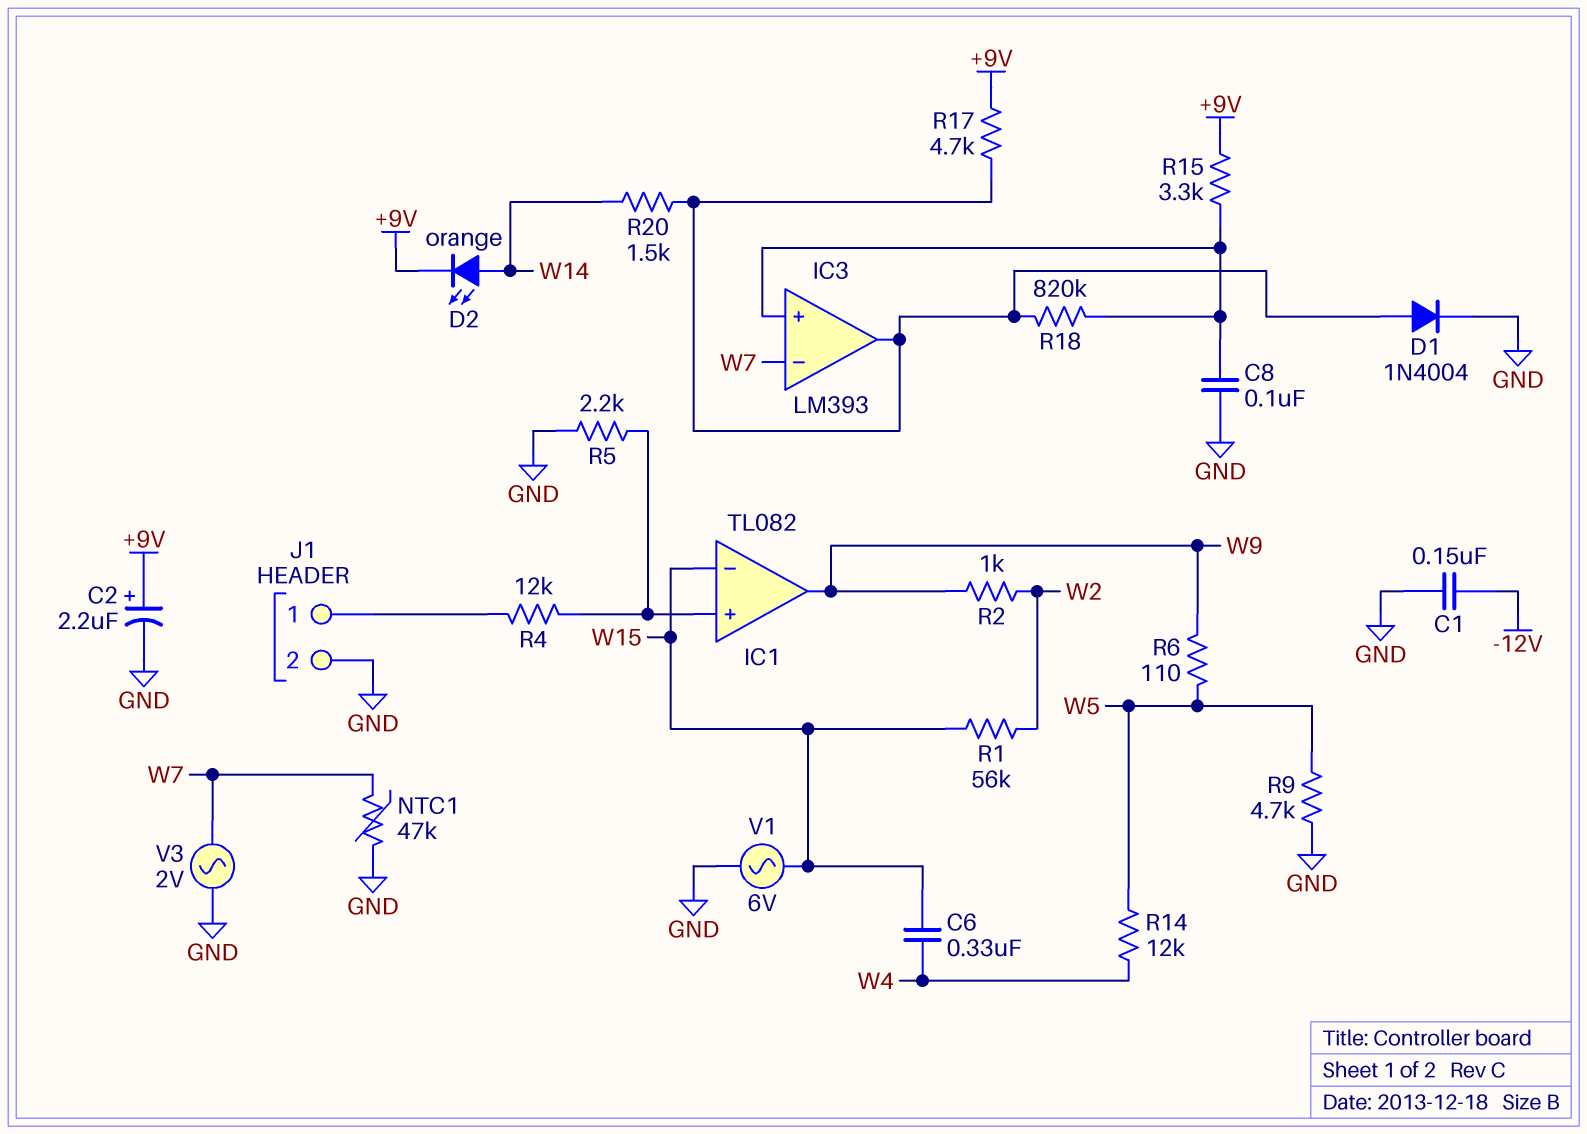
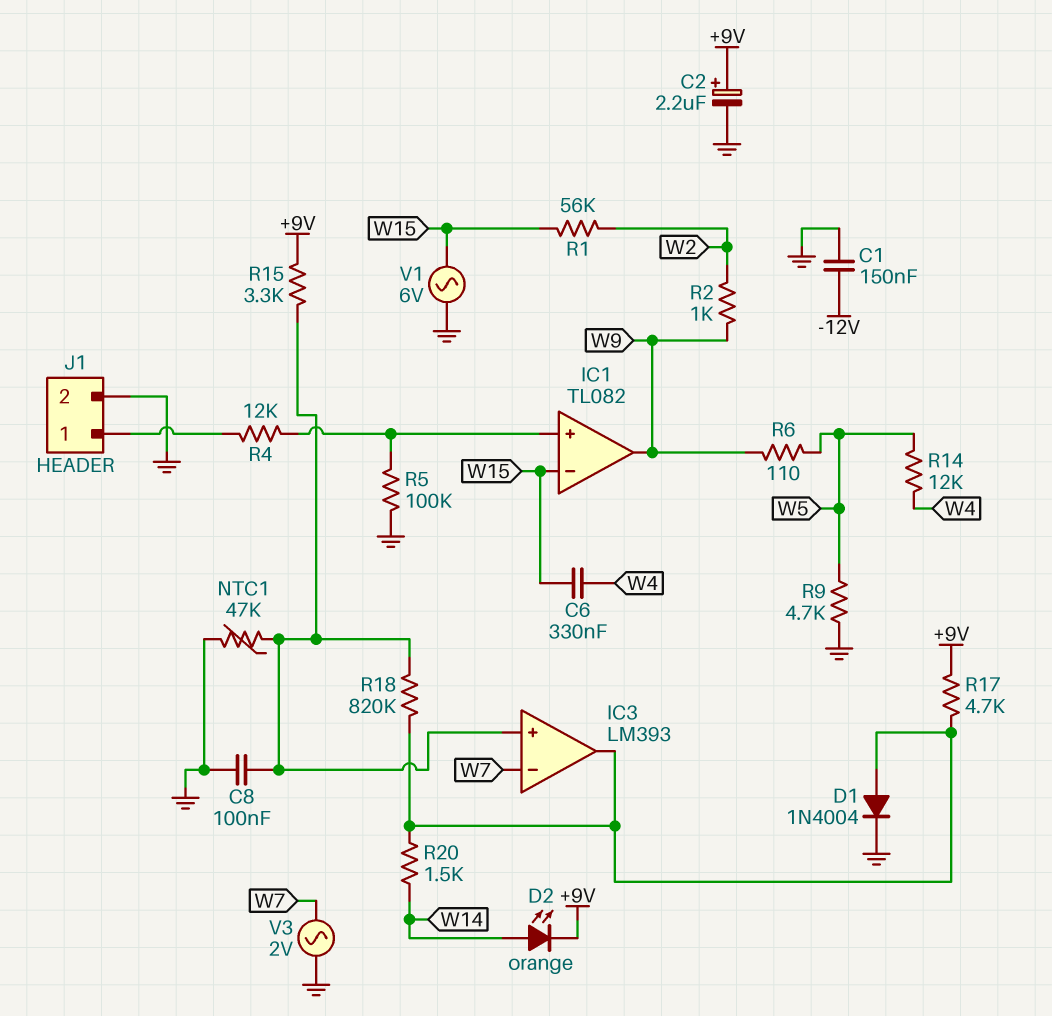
NTC1: 47k (GND, W7) -> 47k (GND, IC3/in+)
R5: 2.2k (GND, IC1/in+) -> 100k (GND, IC1/in+)

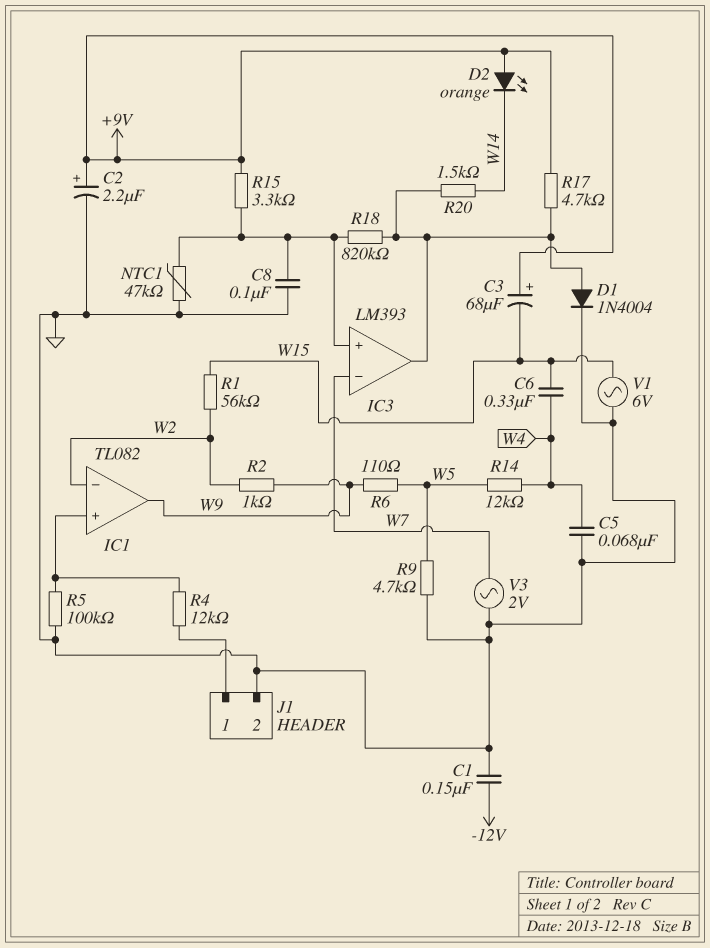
C3: none -> 68uF (plus +9V, minus W15)
C5: none -> 68nF (GND, W4)
D2: LED orange (A W14, K +9V) -> LED orange (A +9V, K W14)
IC1 pin in-: W15 -> W2

